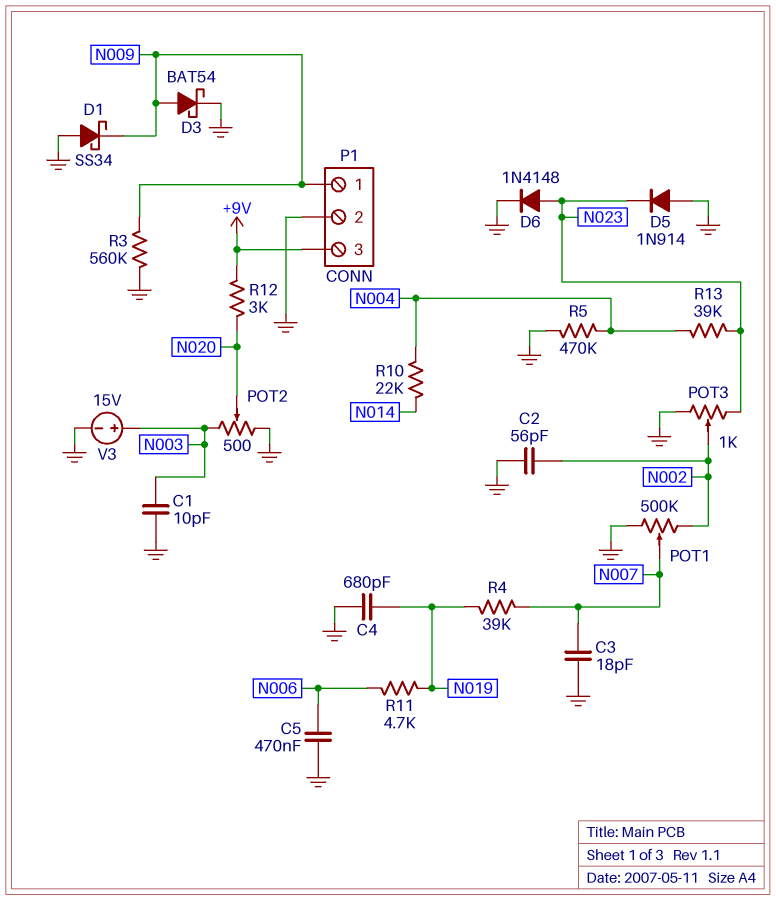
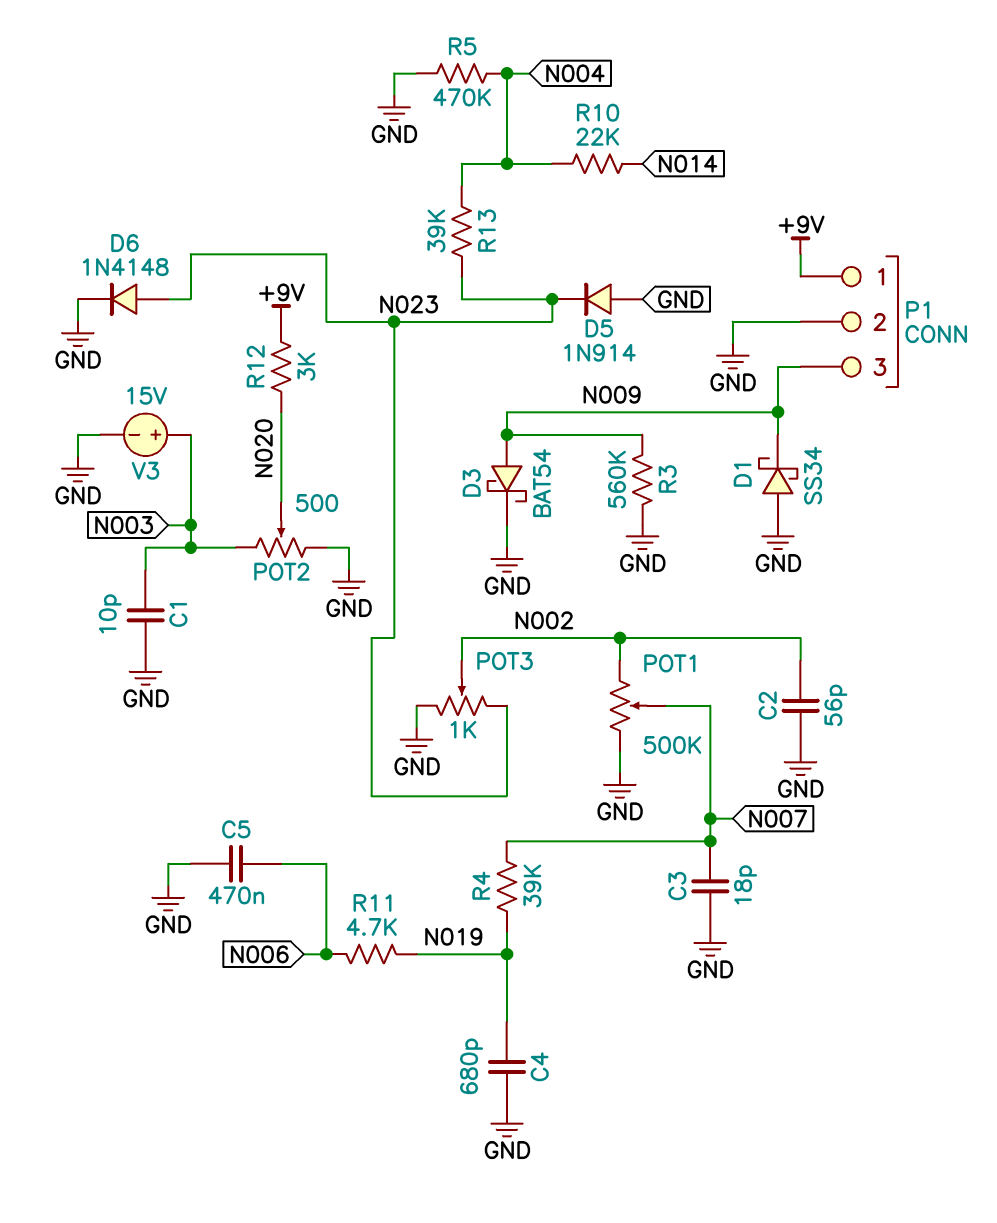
P1 pin 1: N009 -> +9V
P1 pin 3: +9V -> N009

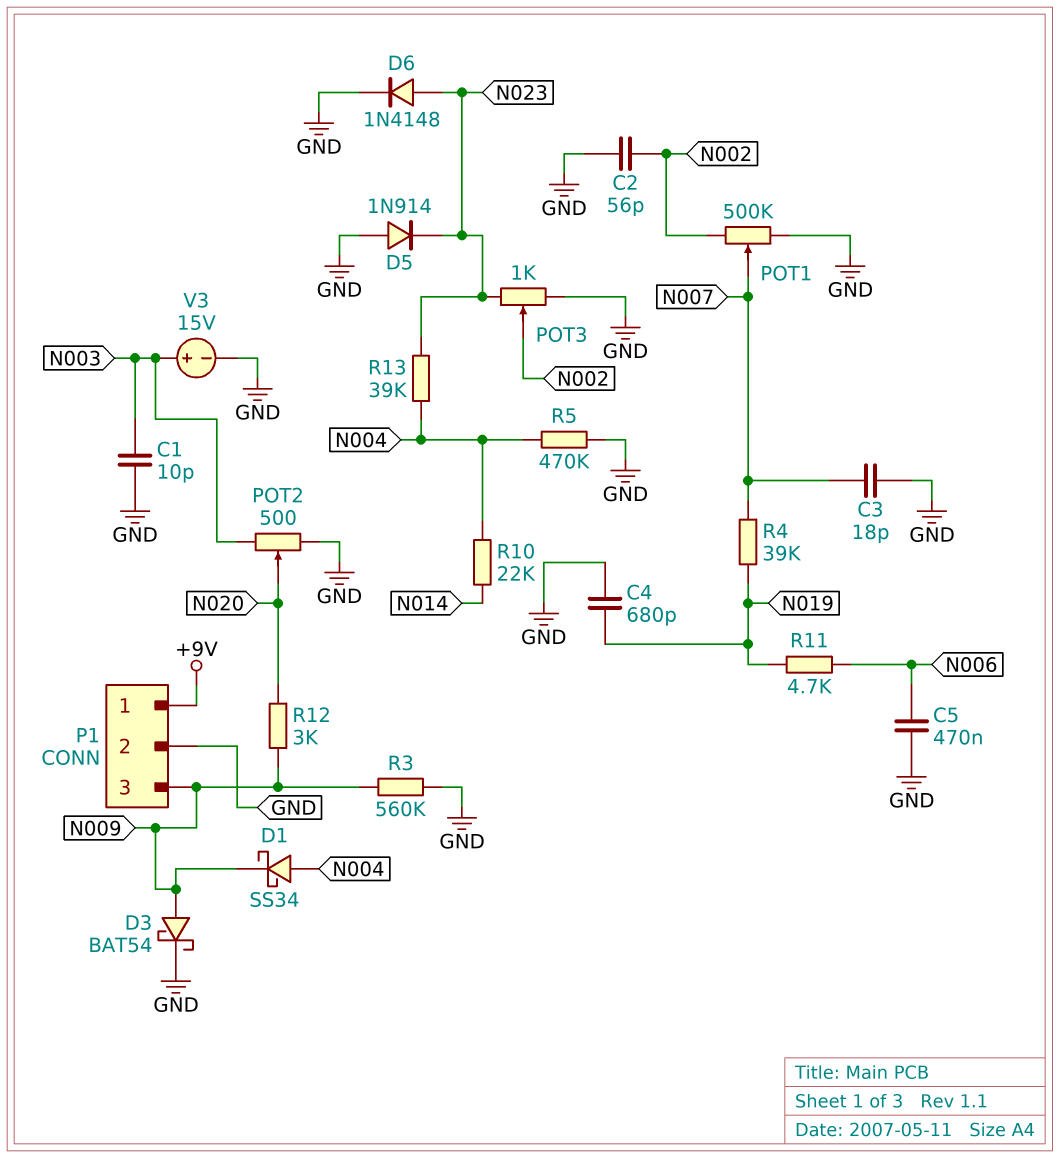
D1: schottky SS34 (A GND, K N009) -> schottky SS34 (A N004, K N009)
R12: 3k (+9V, N020) -> 3k (N009, N020)

